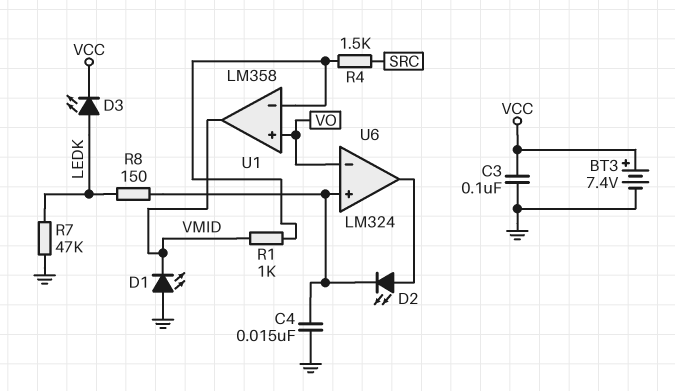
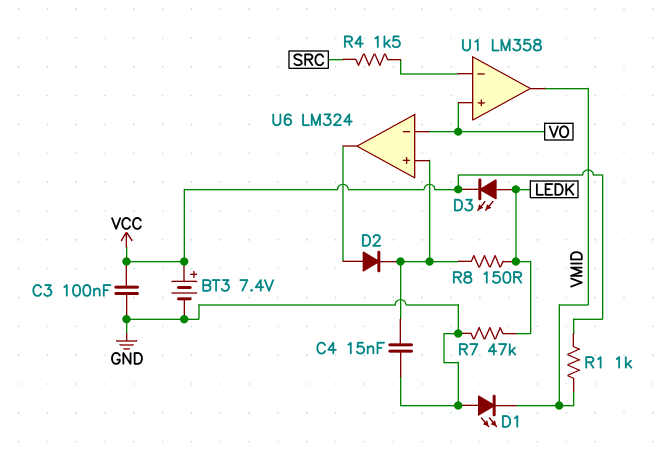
D2: LED (A U6/out, K U6/in+) -> diode (A U6/out, K U6/in+)
R1: 1k (U1/in-, VMID) -> 1k (VCC, VMID)

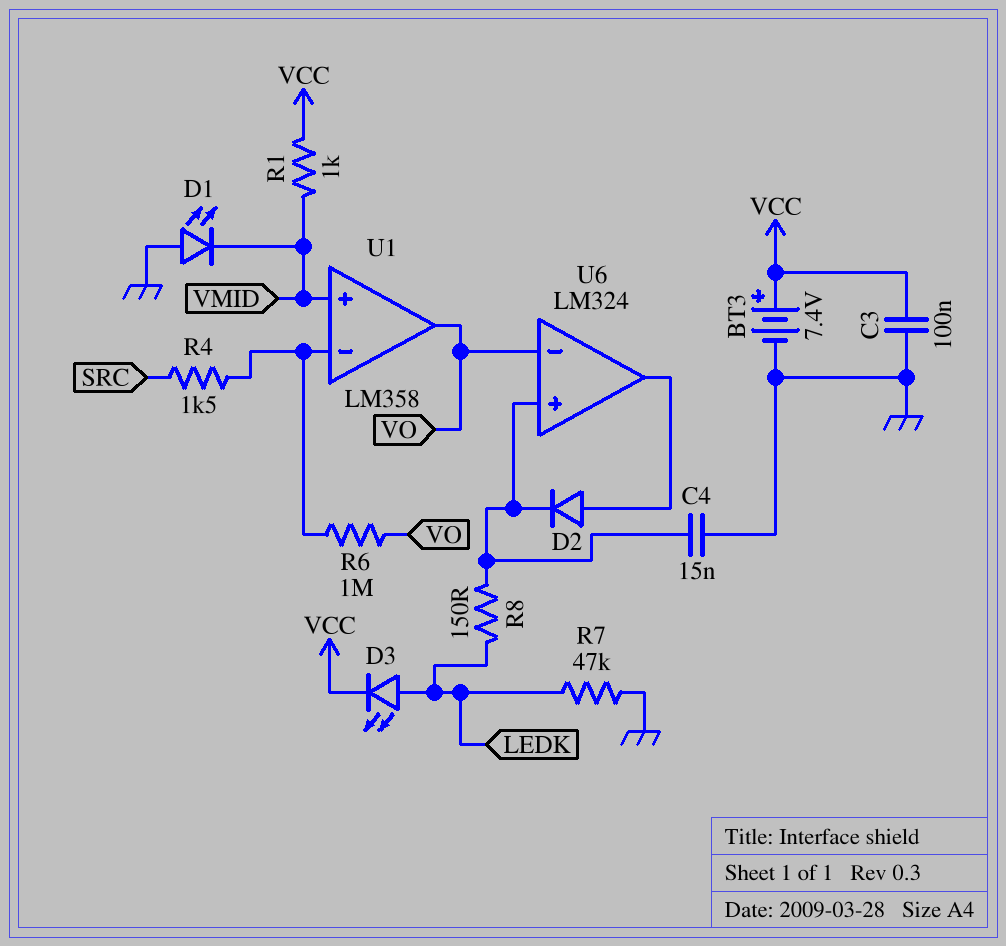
R6: none -> 1M (U1/in-, VO)
U1 pin in+: VO -> VMID
U1 pin out: VMID -> VO

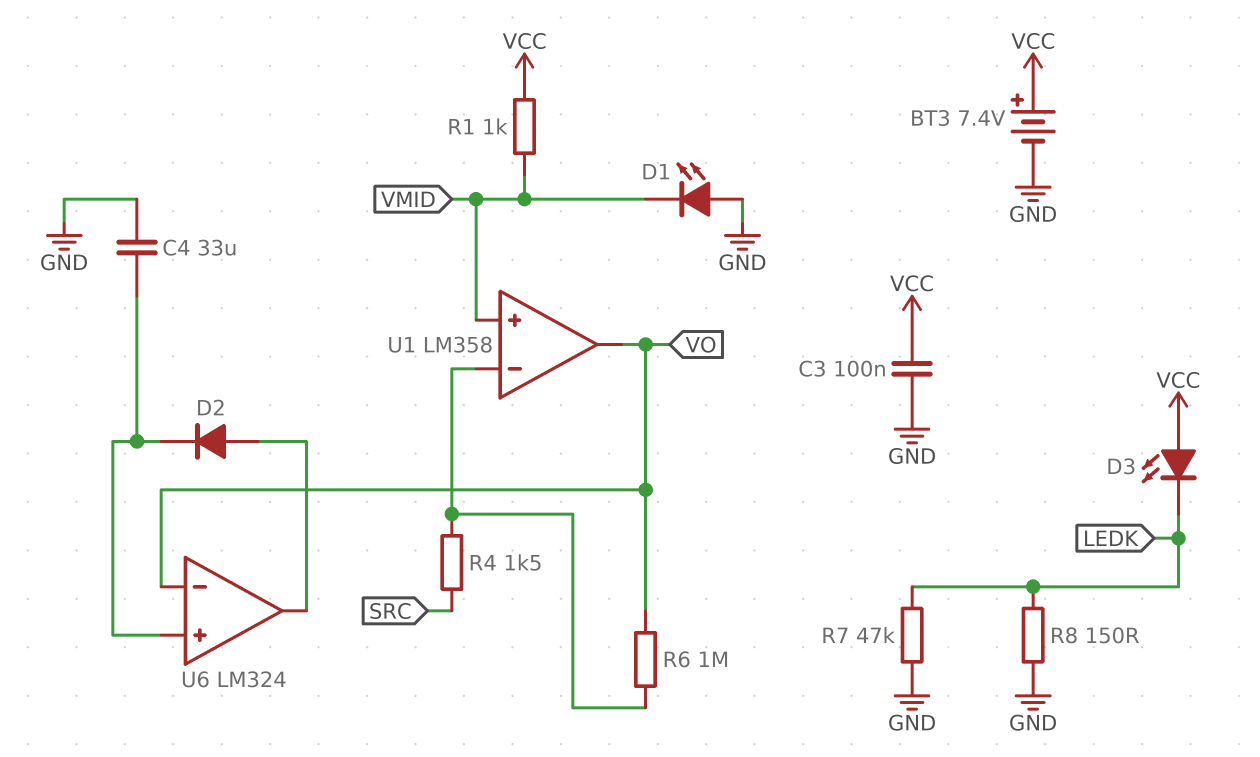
C4: 15nF (GND, U6/in+) -> 33uF (GND, U6/in+)
D3: LED (A LEDK, K VCC) -> LED (A VCC, K LEDK)
R8: 150 (LEDK, U6/in+) -> 150 (GND, LEDK)

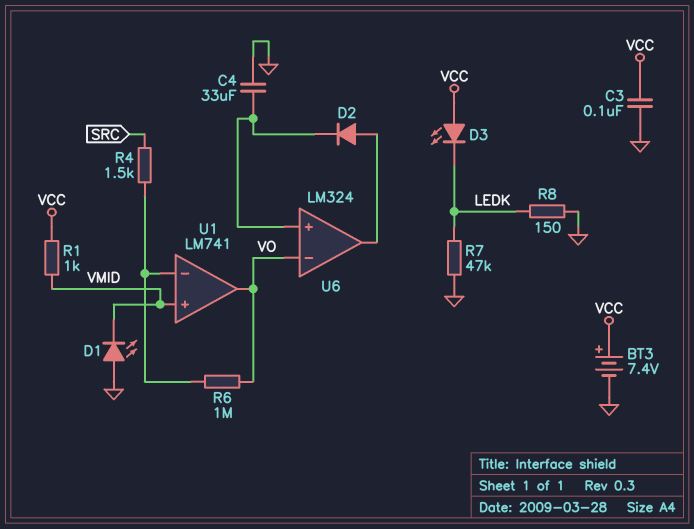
U1: LM358 -> LM741

